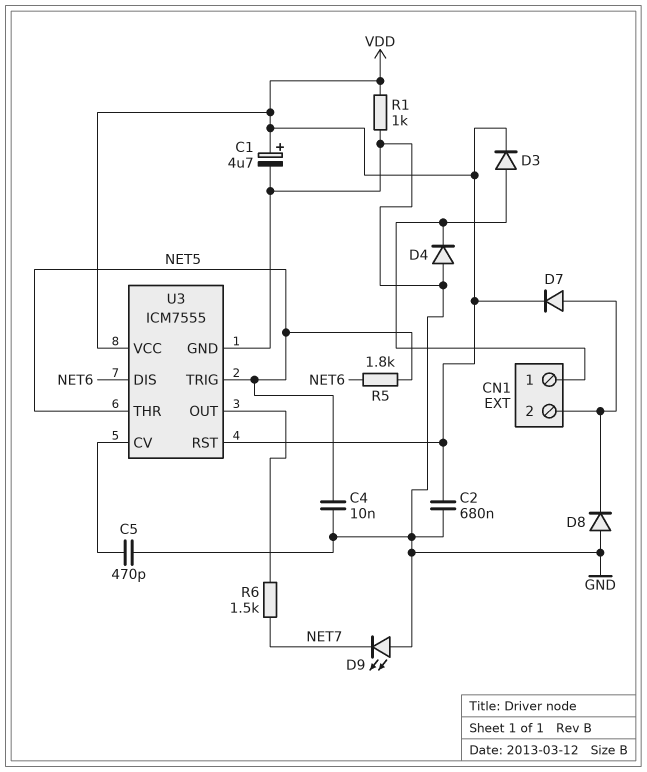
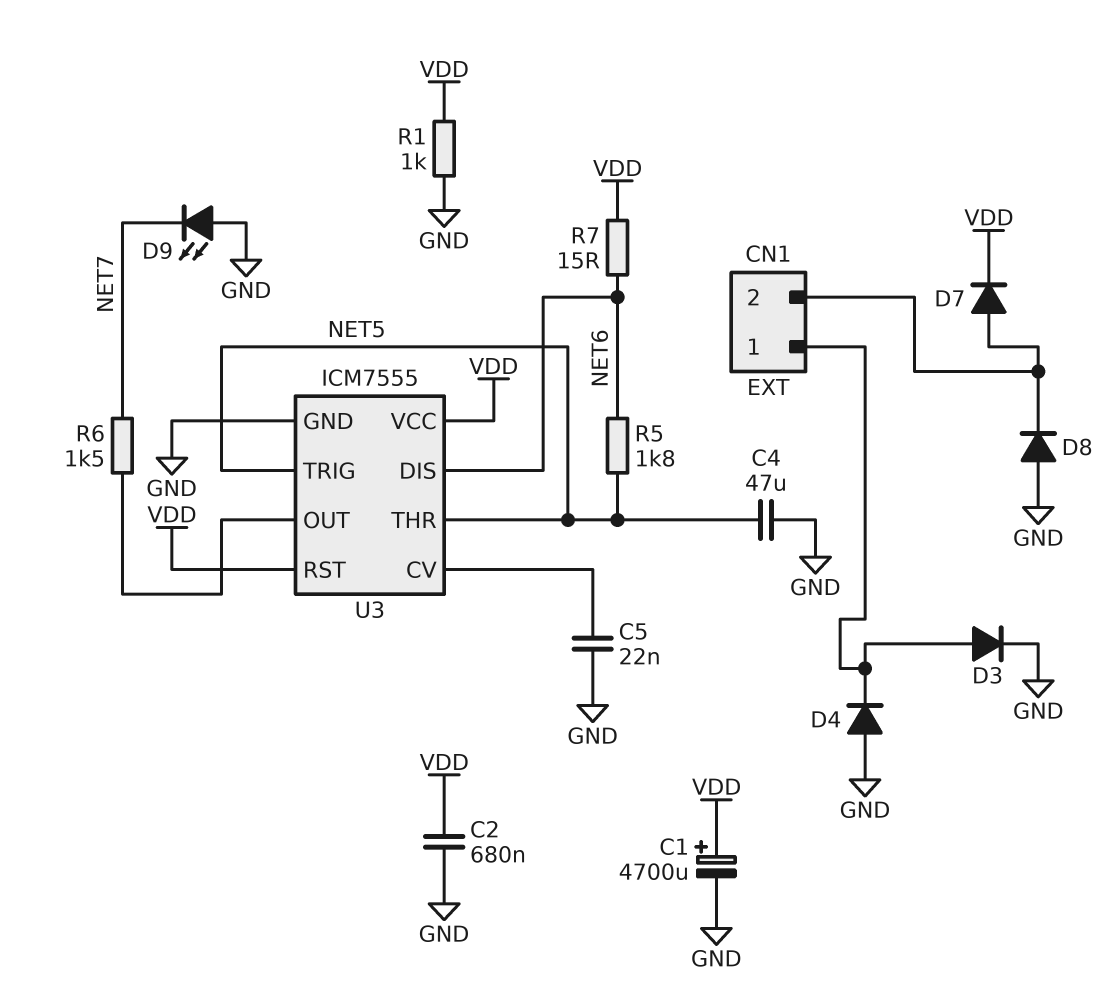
C1: 4.7uF (plus VDD, minus GND) -> 4700uF (plus VDD, minus GND)
C4: 10nF (GND, NET5) -> 47uF (GND, NET5)
C5: 470pF (GND, U3/CV) -> 22nF (GND, U3/CV)
D3: diode (A CN1/1, K VDD) -> diode (A CN1/1, K GND)
R7: none -> 15 (NET6, VDD)

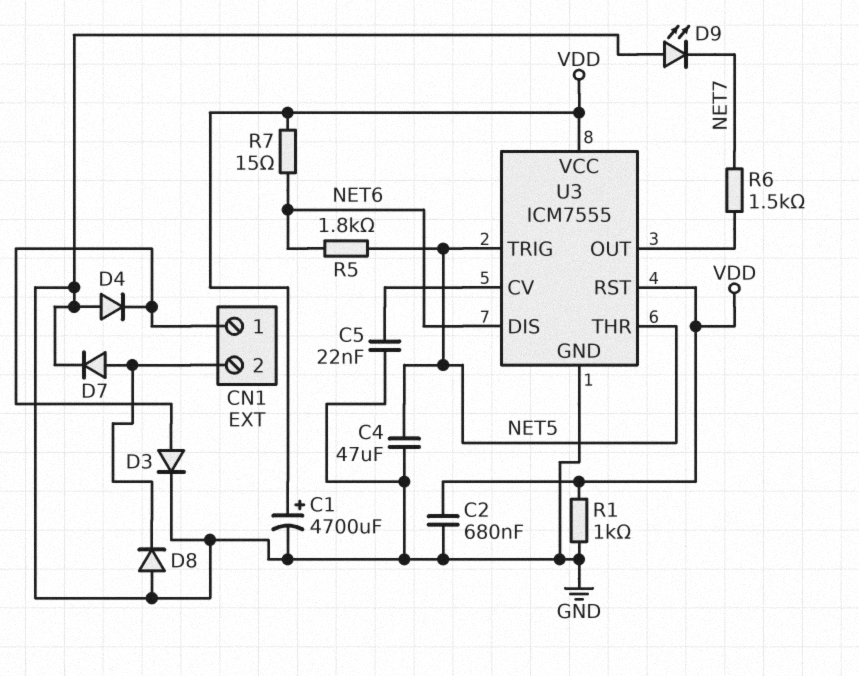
D7: diode (A CN1/2, K VDD) -> diode (A CN1/2, K GND)

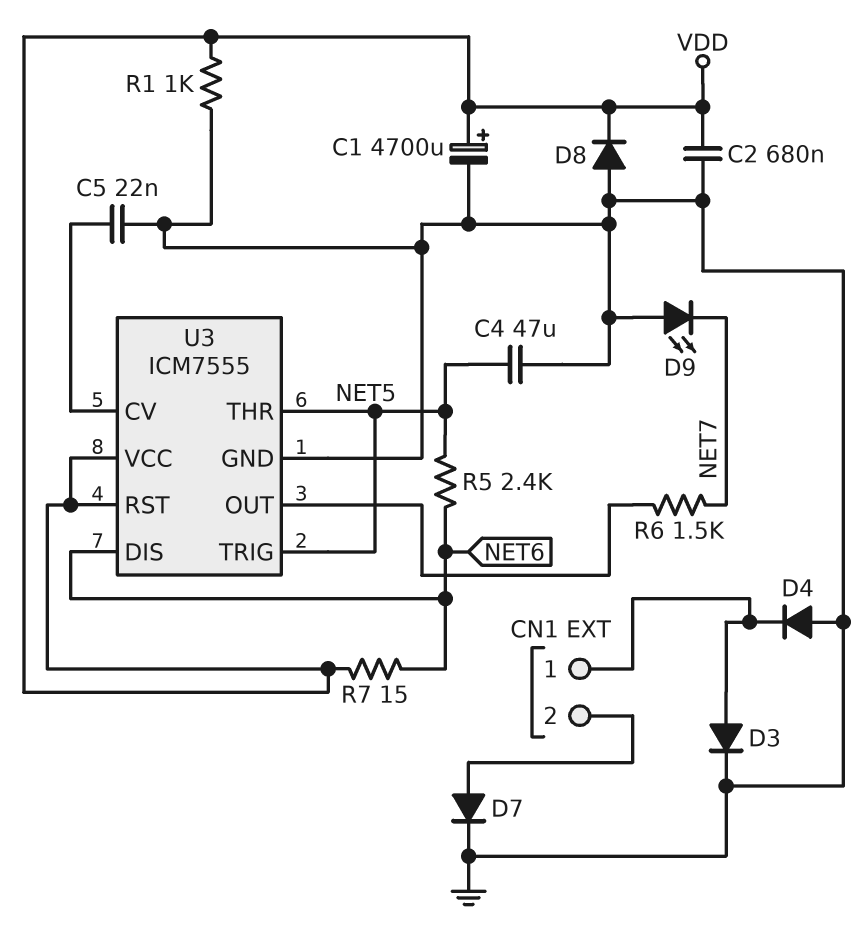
D8: diode (A GND, K CN1/2) -> diode (A GND, K VDD)
R5: 1.8k (NET5, NET6) -> 2.4k (NET5, NET6)

